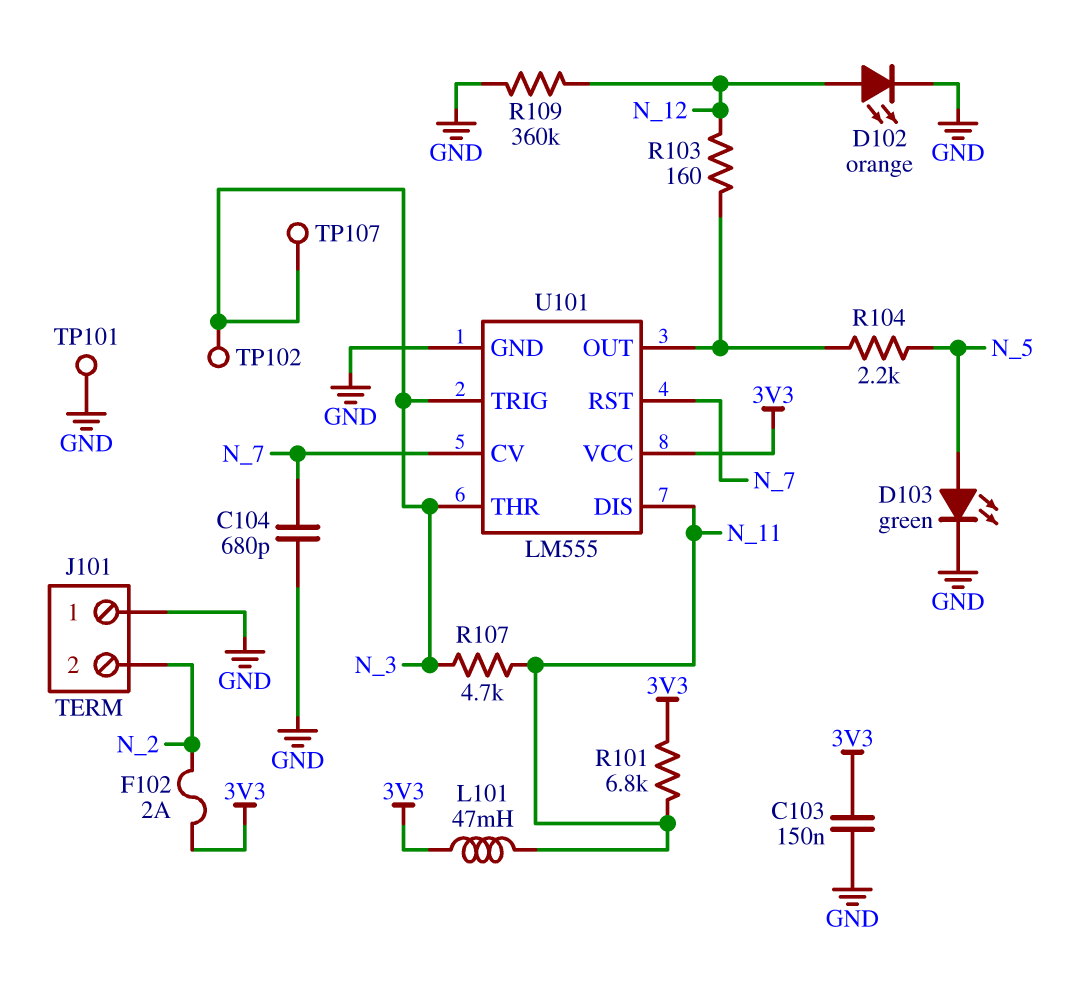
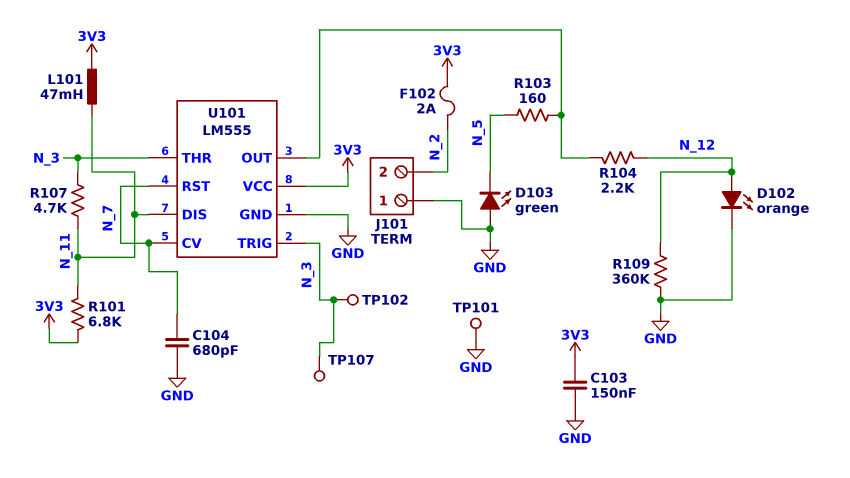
D103: LED green (A N_5, K GND) -> LED green (A GND, K N_5)
R103: 160 (N_12, U101/OUT) -> 160 (N_5, U101/OUT)
R104: 2.2k (N_5, U101/OUT) -> 2.2k (N_12, U101/OUT)

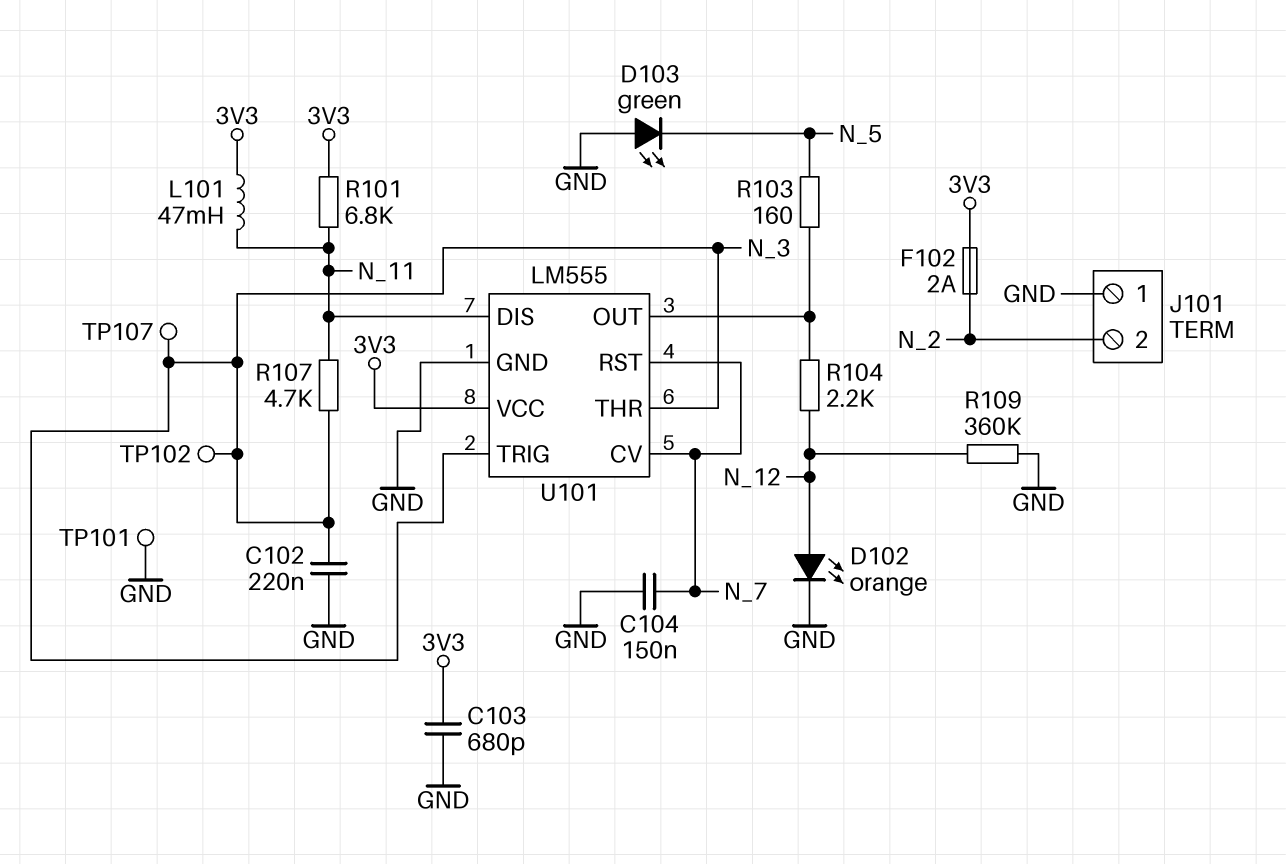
C102: none -> 220nF (GND, N_3)
C103: 150nF (3V3, GND) -> 680pF (3V3, GND)
C104: 680pF (GND, N_7) -> 150nF (GND, N_7)

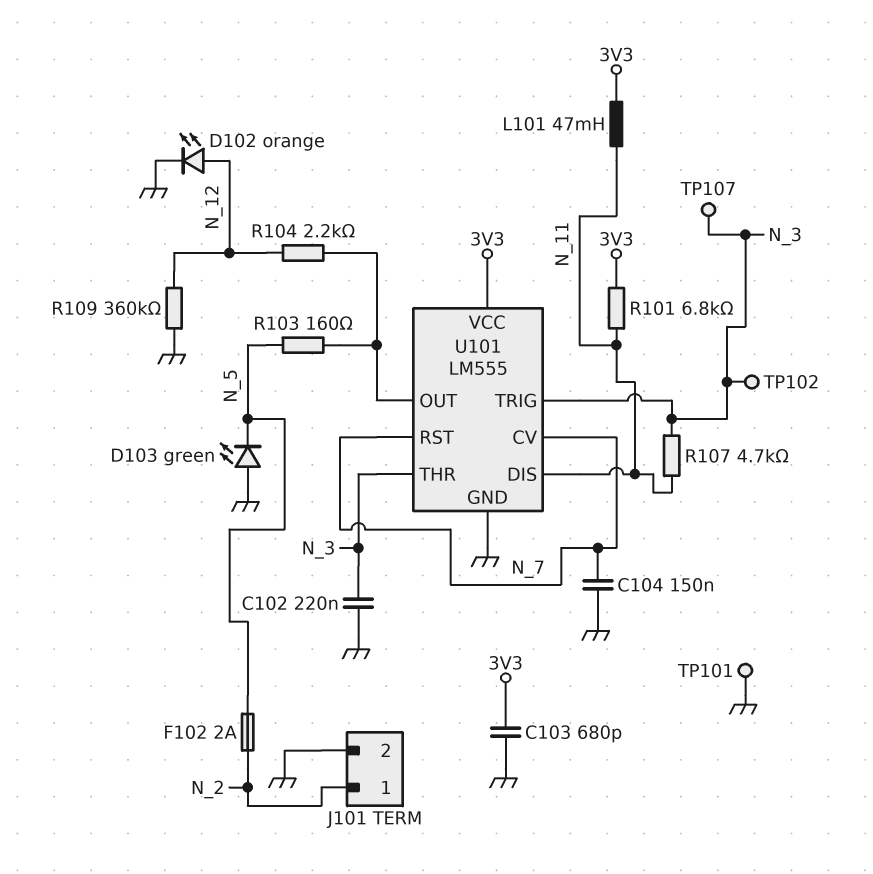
F102: 2A (3V3, N_2) -> 2A (N_2, N_5)
J101 pin 1: GND -> N_2
J101 pin 2: N_2 -> GND

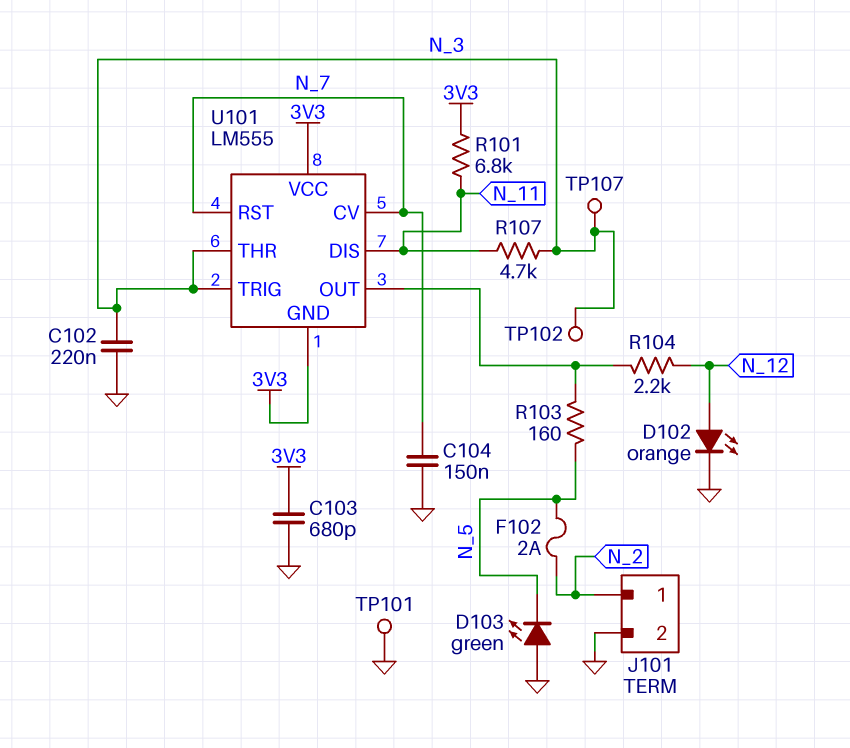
L101: 47mH (3V3, N_11) -> none
R109: 360k (GND, N_12) -> none
U101 pin GND: GND -> 3V3

